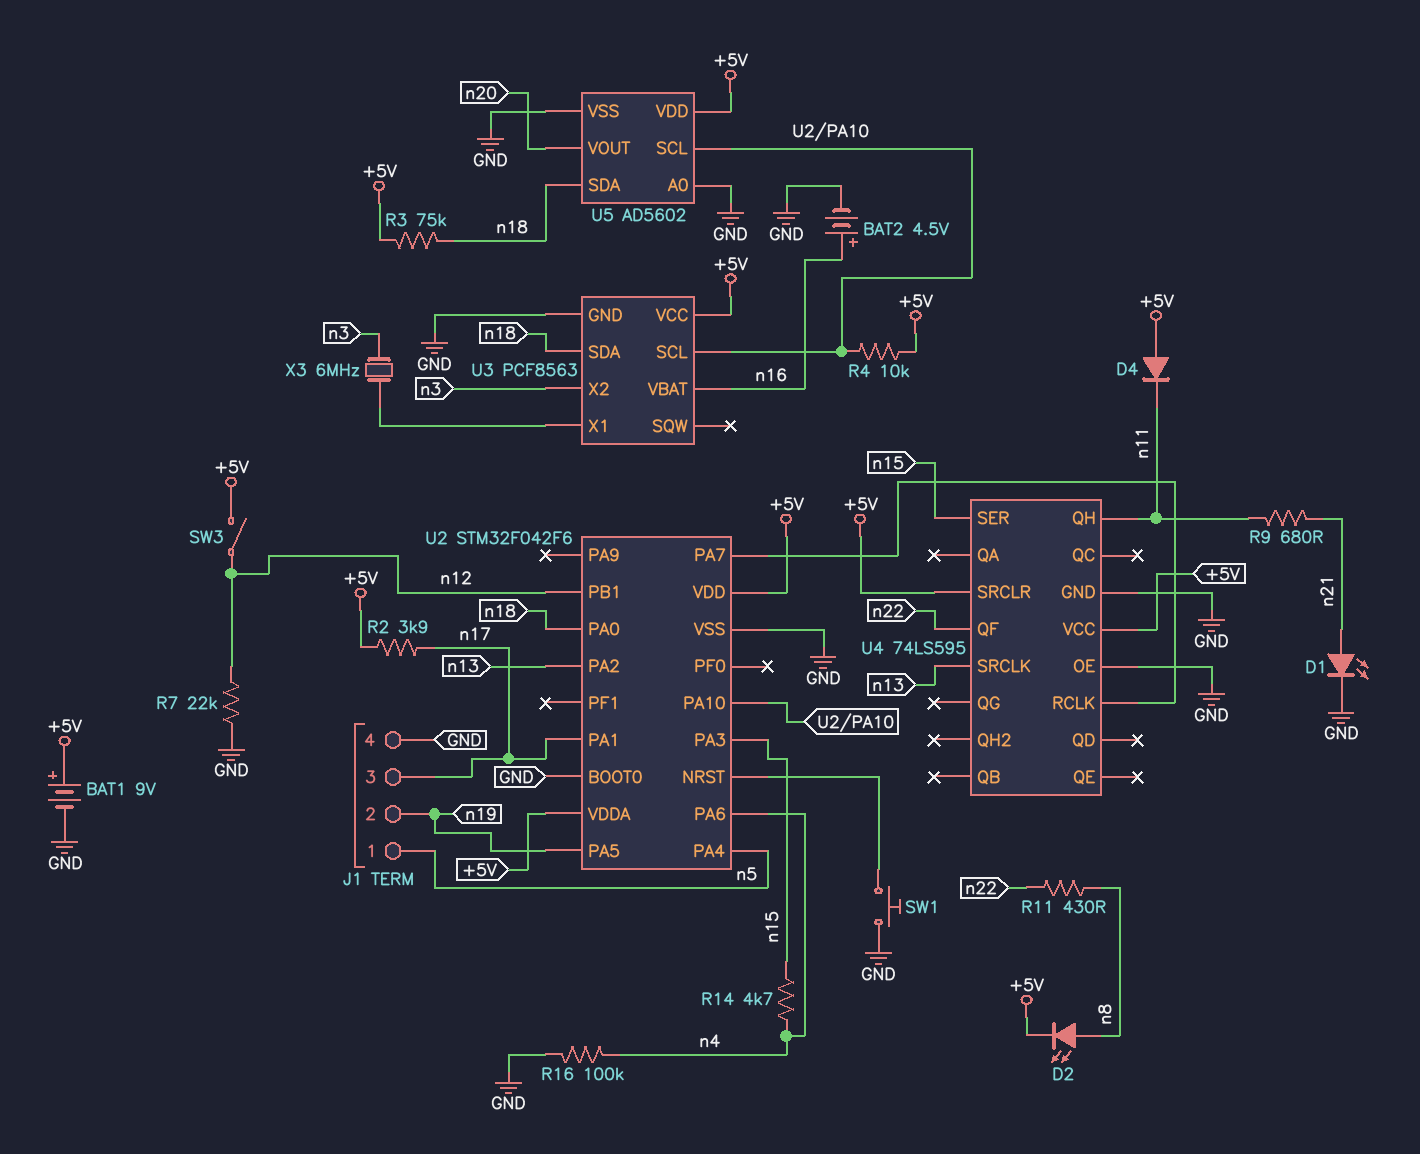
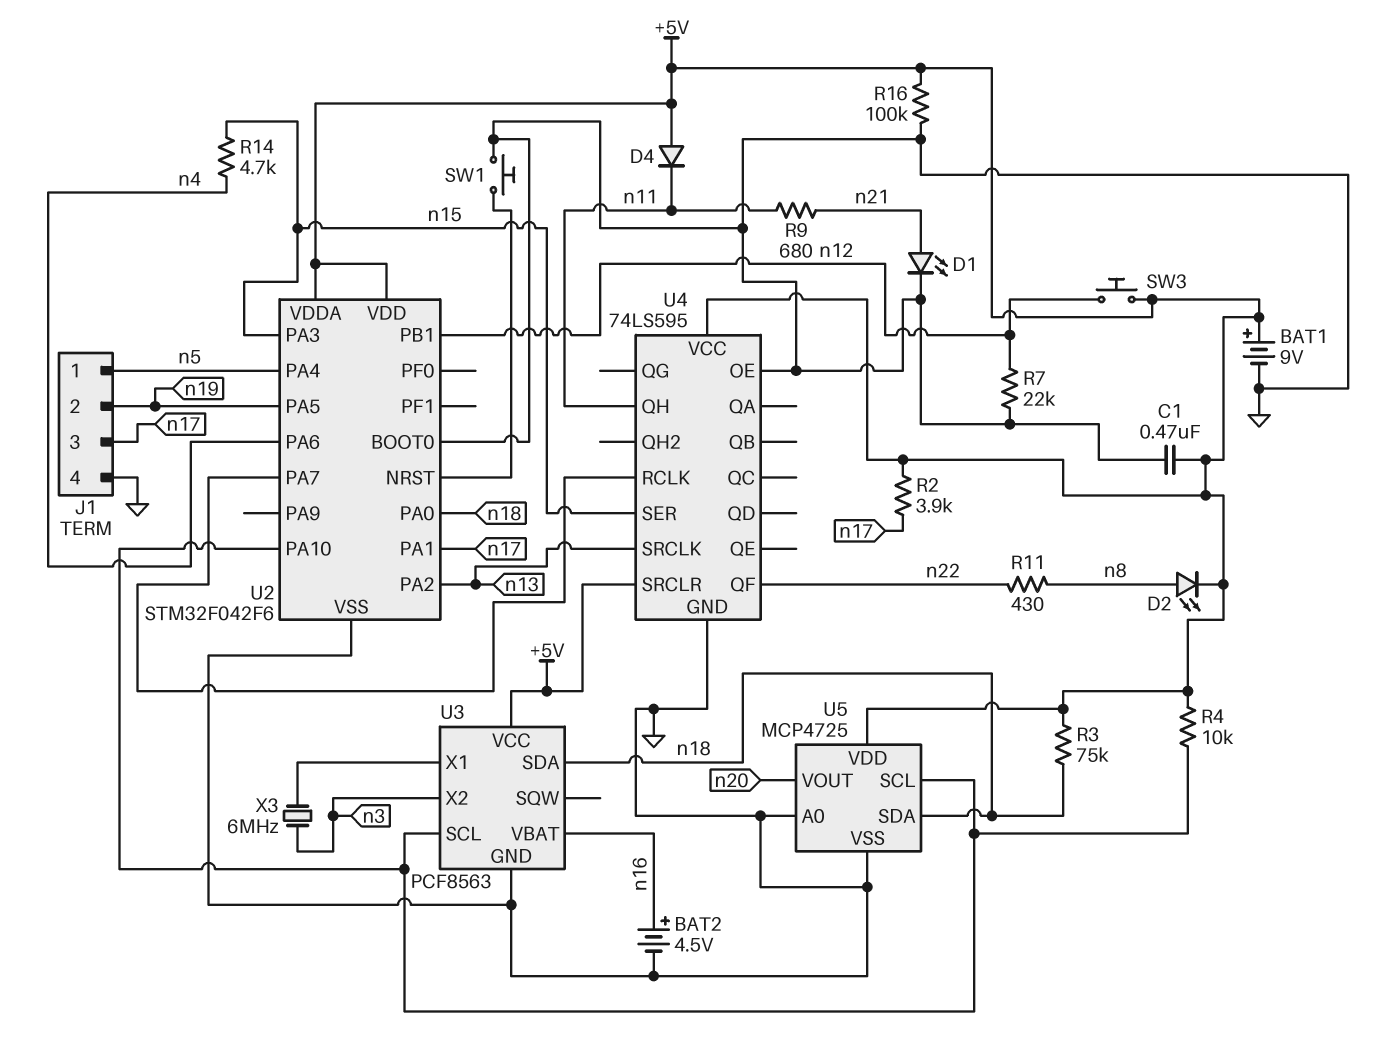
C1: none -> 470nF (+5V, GND)
R16: 100k (GND, n4) -> 100k (+5V, GND)
SW3: switch (+5V, n12) -> button (+5V, n12)
U5: AD5602 -> MCP4725

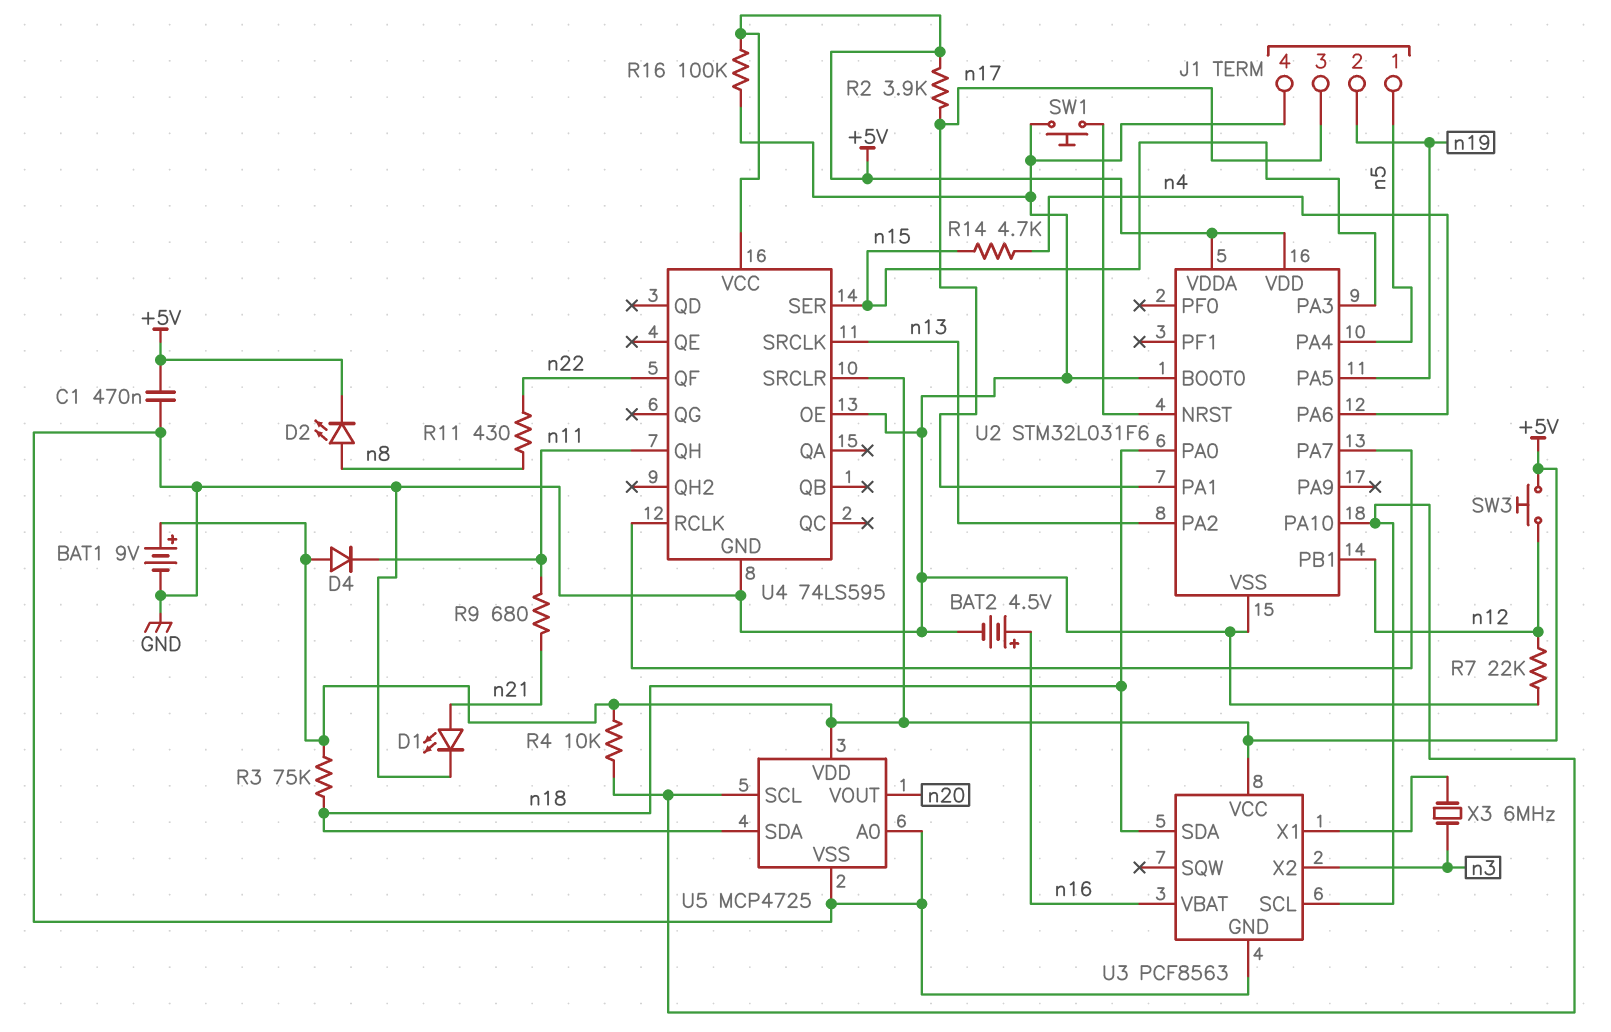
U2: STM32F042F6 -> STM32L031F6

